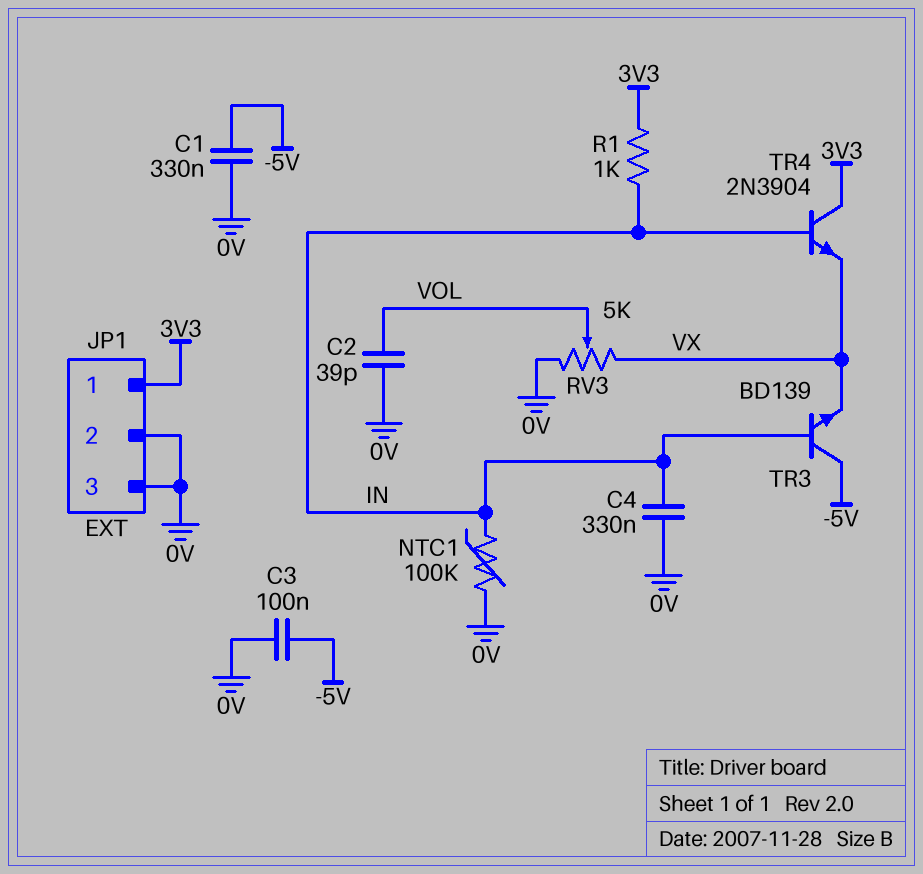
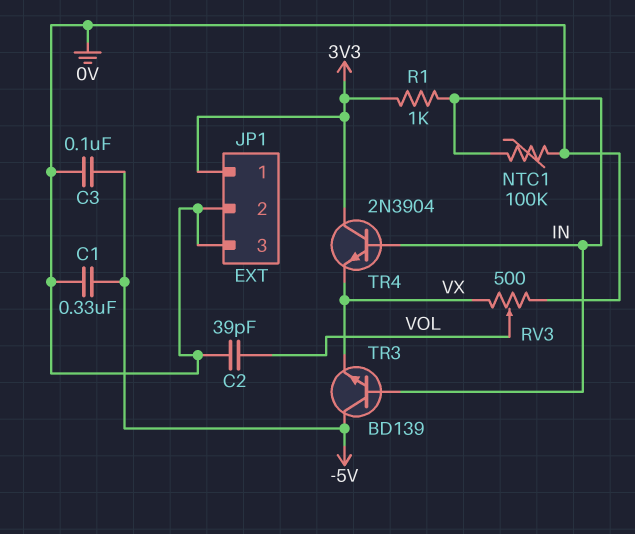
C4: 330nF (0V, IN) -> none
RV3: 5k (0V, VX, wiper VOL) -> 500 (0V, VX, wiper VOL)

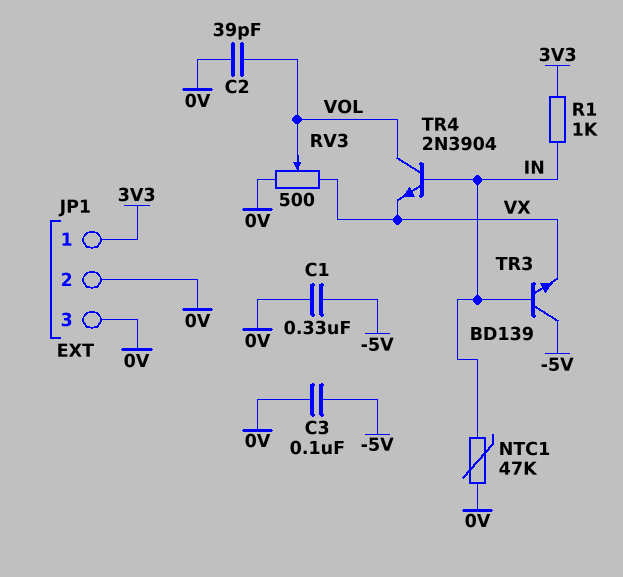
NTC1: 100k (0V, IN) -> 47k (0V, IN)
TR4: NPN 2N3904 (B IN, C 3V3, E VX) -> NPN 2N3904 (B IN, C VOL, E VX)

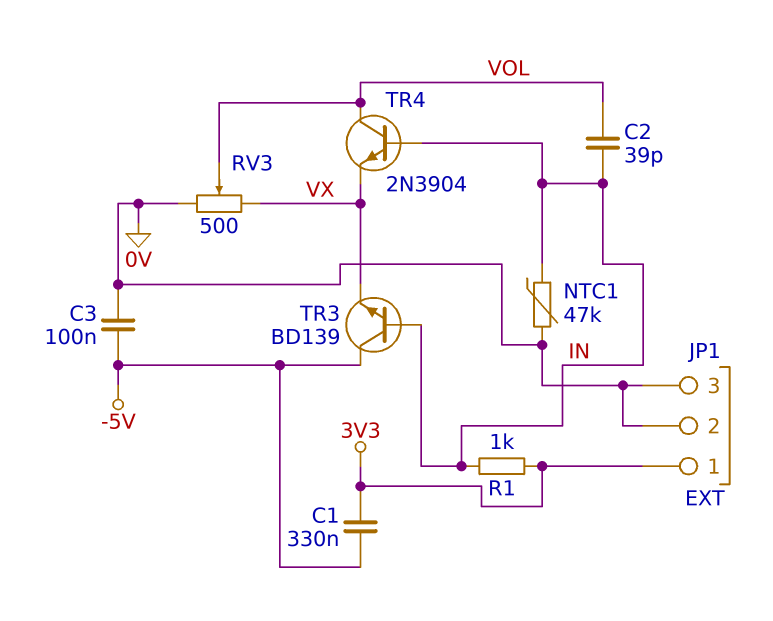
C1: 330nF (-5V, 0V) -> 330nF (-5V, 3V3)
C2: 39pF (0V, VOL) -> 39pF (IN, VOL)

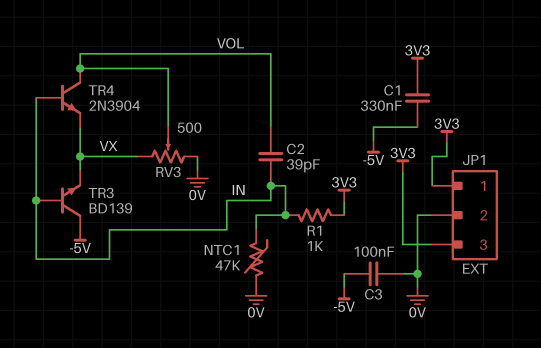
JP1 pin 3: 0V -> 3V3

